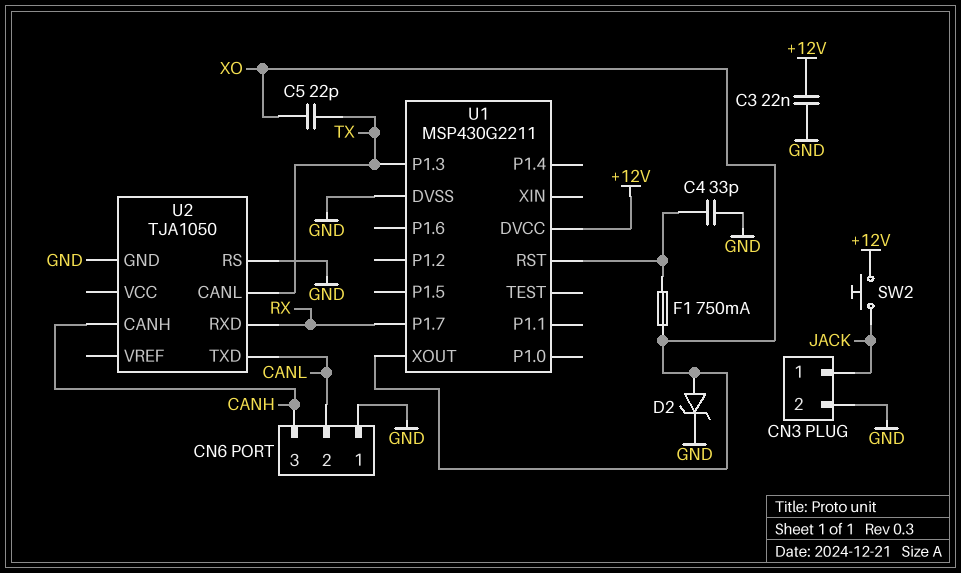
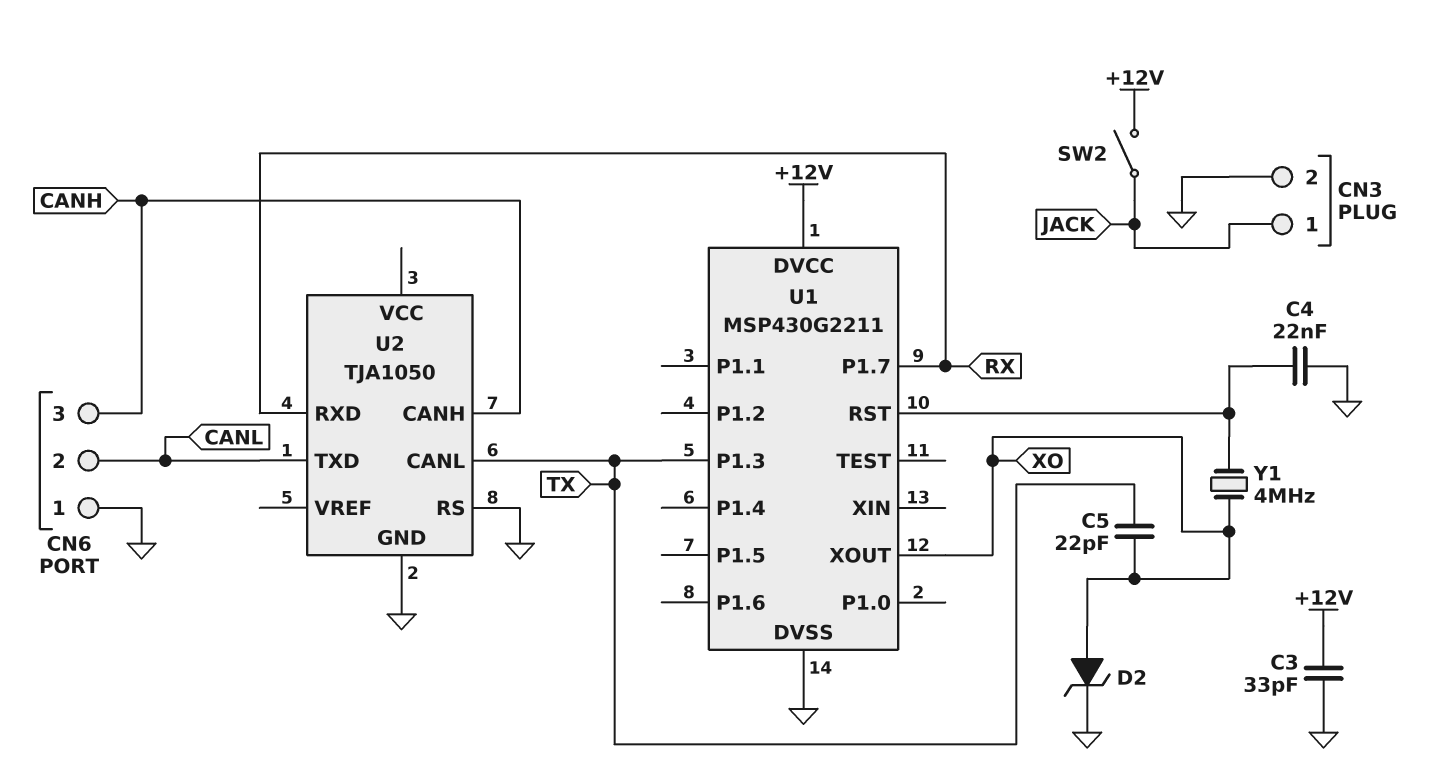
C3: 22nF (+12V, GND) -> 33pF (+12V, GND)
C4: 33pF (GND, U1/RST) -> 22nF (GND, U1/RST)
F1: 750mA (U1/RST, XO) -> none
SW2: button (+12V, JACK) -> switch (+12V, JACK)
Y1: none -> 4MHz (U1/RST, XO)

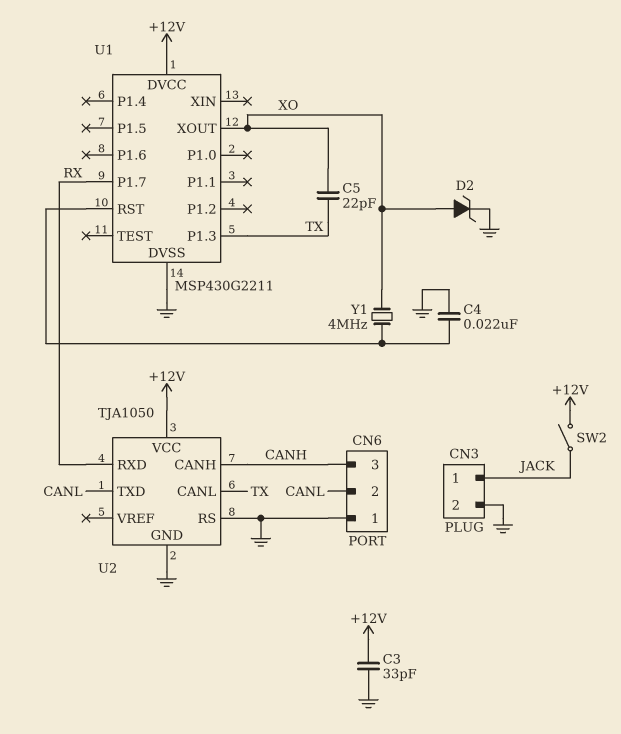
U2 pin VCC: none -> +12V

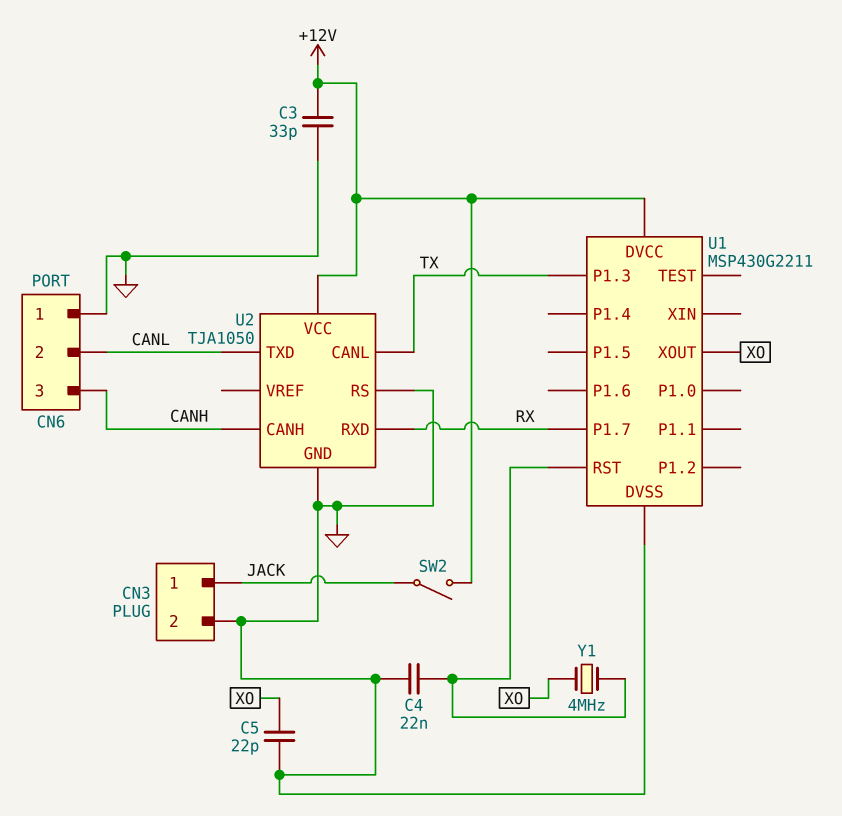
C5: 22pF (TX, XO) -> 22pF (GND, XO)
D2: zener (A XO, K GND) -> none

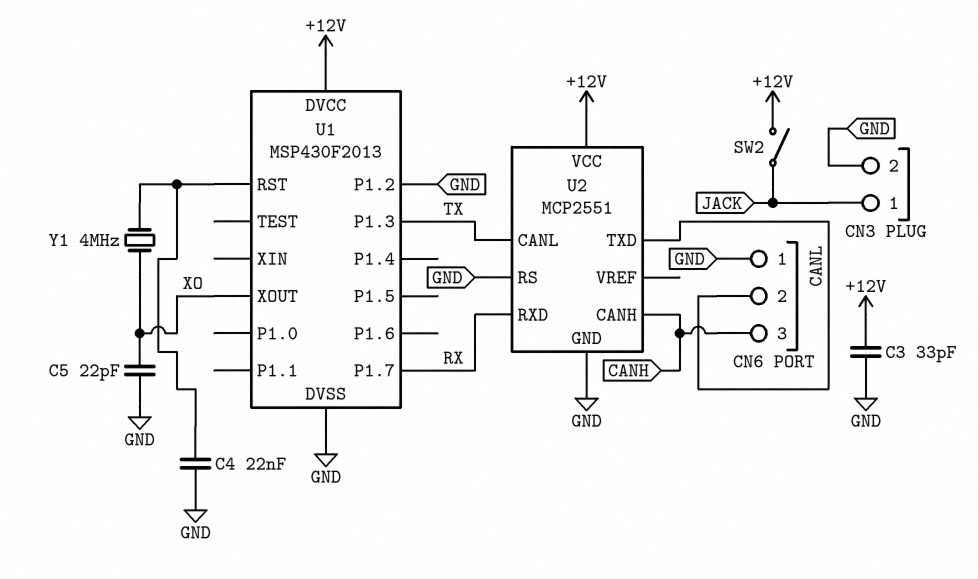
U1: MSP430G2211 -> MSP430F2013
U1 pin P1.2: none -> GND
U2: TJA1050 -> MCP2551

